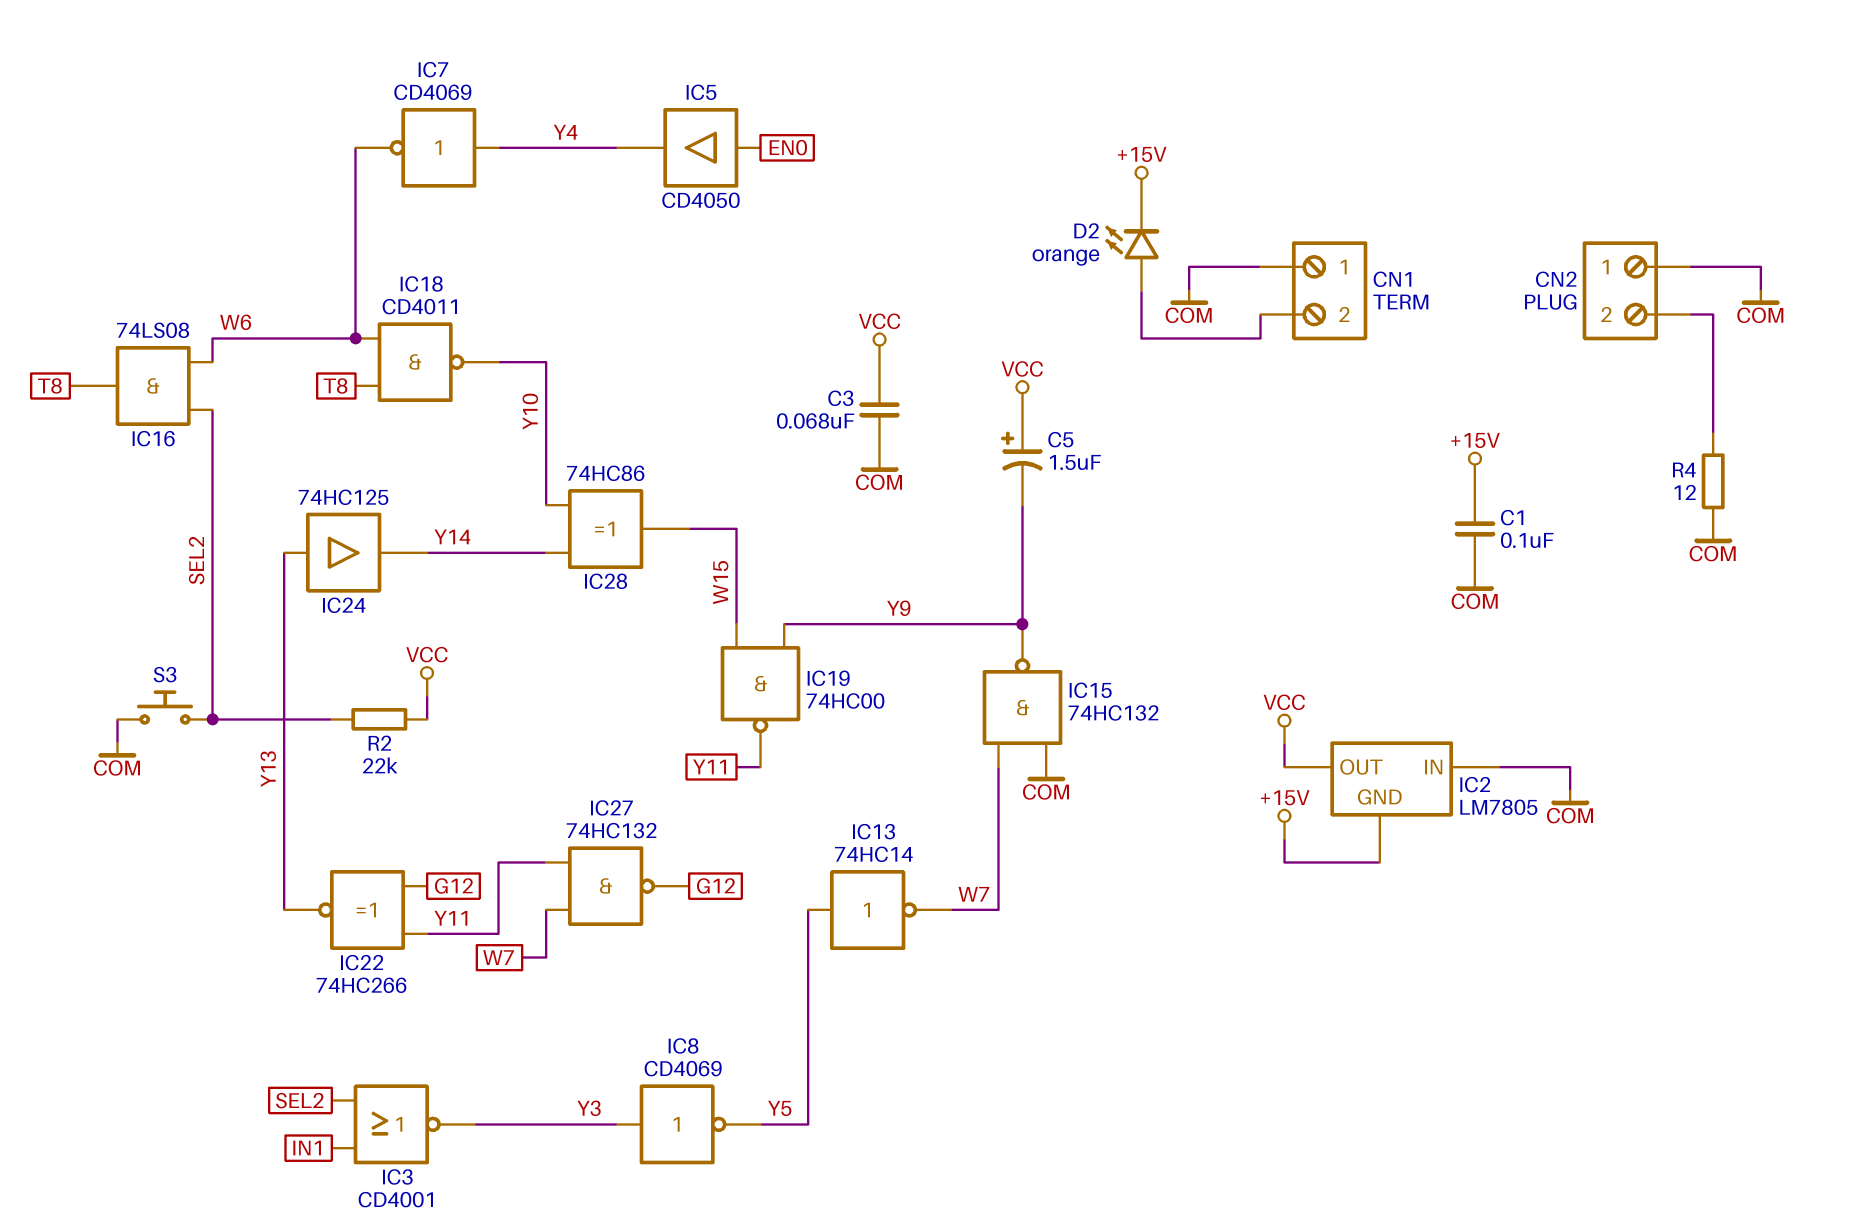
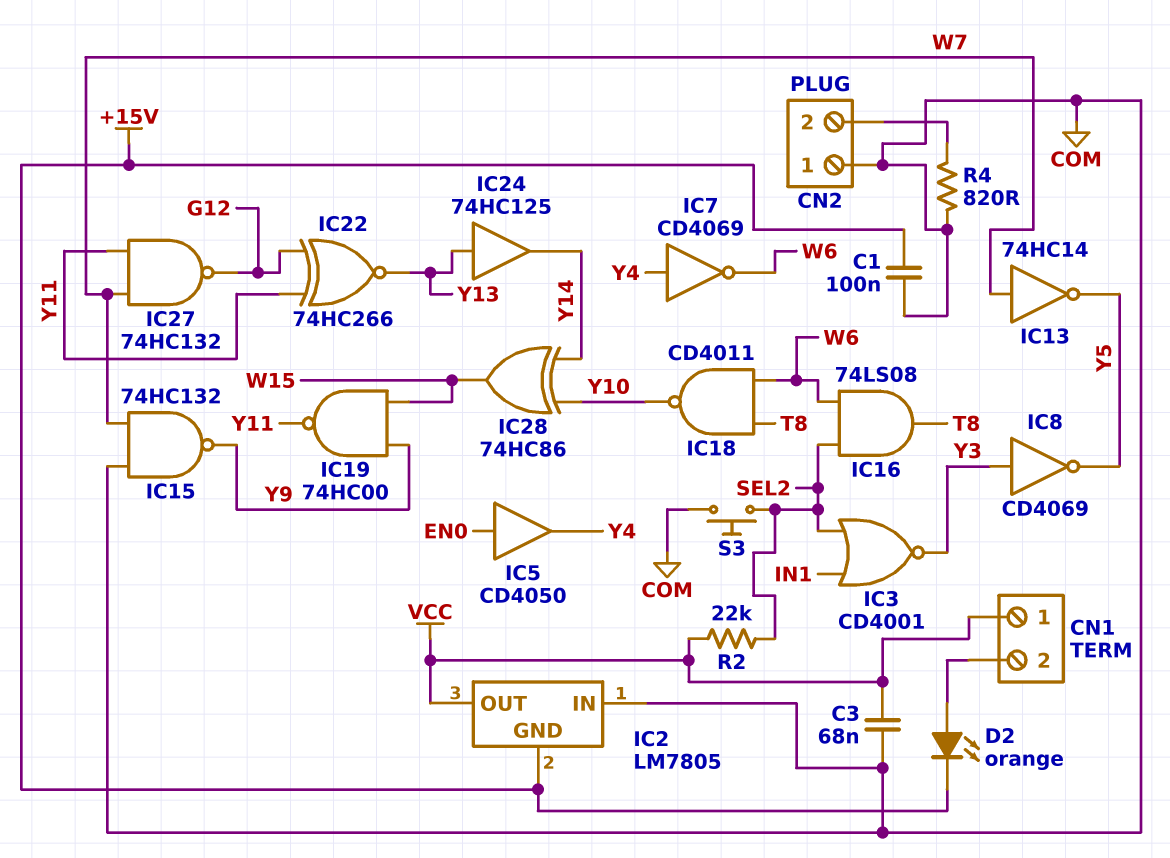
C5: 1.5uF (plus VCC, minus Y9) -> none
CN1 pin 1: COM -> VCC
IC13: NOT 74HC14 (in Y5, out W7) -> NOT 74HC14 (in W7, out Y5)
R4: 12 (CN2/2, COM) -> 820 (CN2/2, COM)

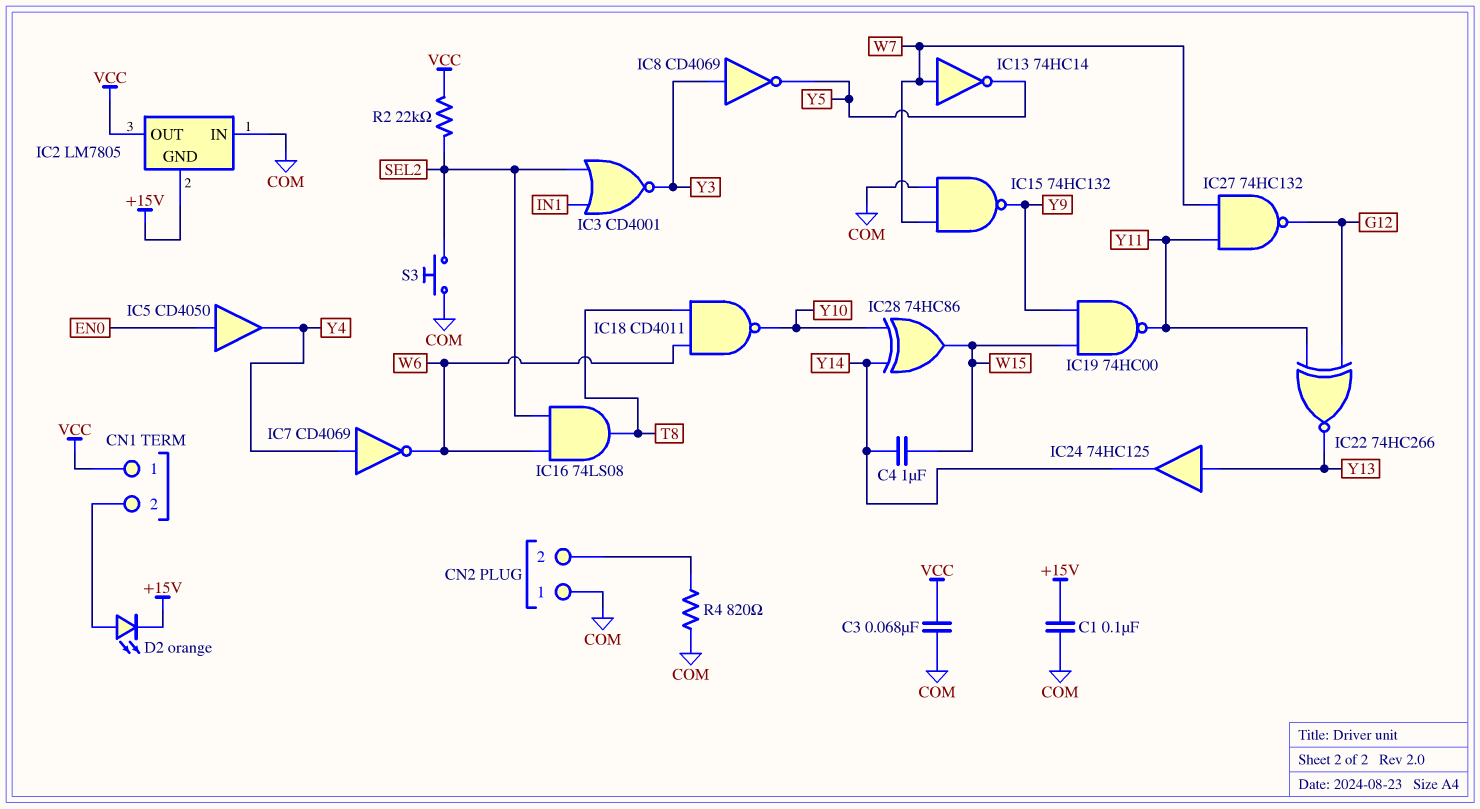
C4: none -> 1uF (W15, Y14)

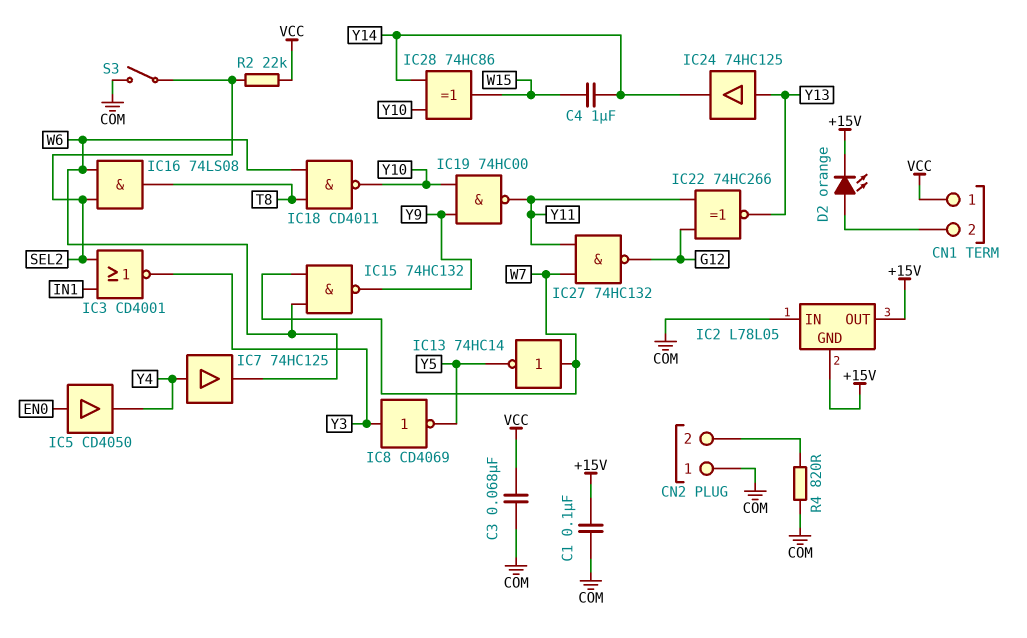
IC2: LM7805 -> L78L05
IC2 pin OUT: VCC -> +15V
IC7: NOT CD4069 (in Y4, out W6) -> buffer 74HC125 (in Y4, out W6)
IC15: NAND 74HC132 (in COM, in W7, out Y9) -> NAND 74HC132 (in W6, in W7, out Y9)
IC19: NAND 74HC00 (in W15, in Y9, out Y11) -> NAND 74HC00 (in Y9, in Y10, out Y11)
S3: button (COM, SEL2) -> switch (COM, SEL2)

